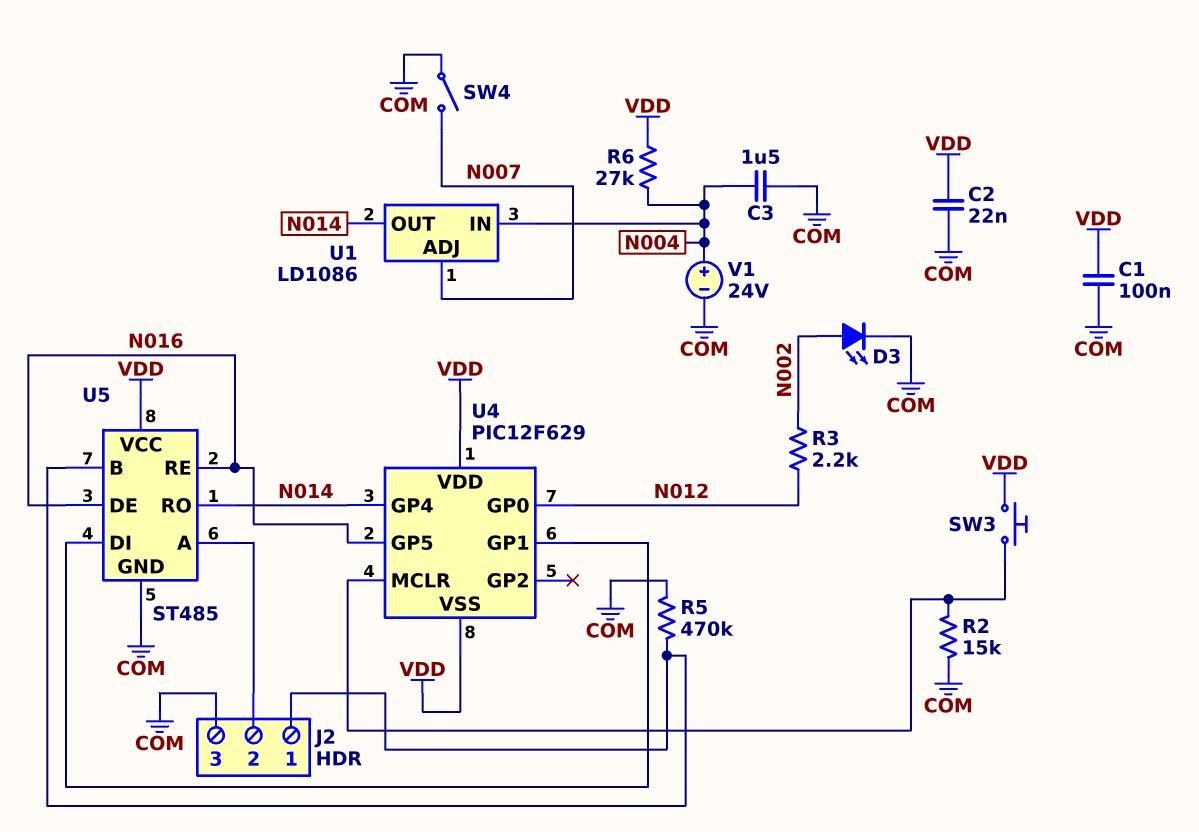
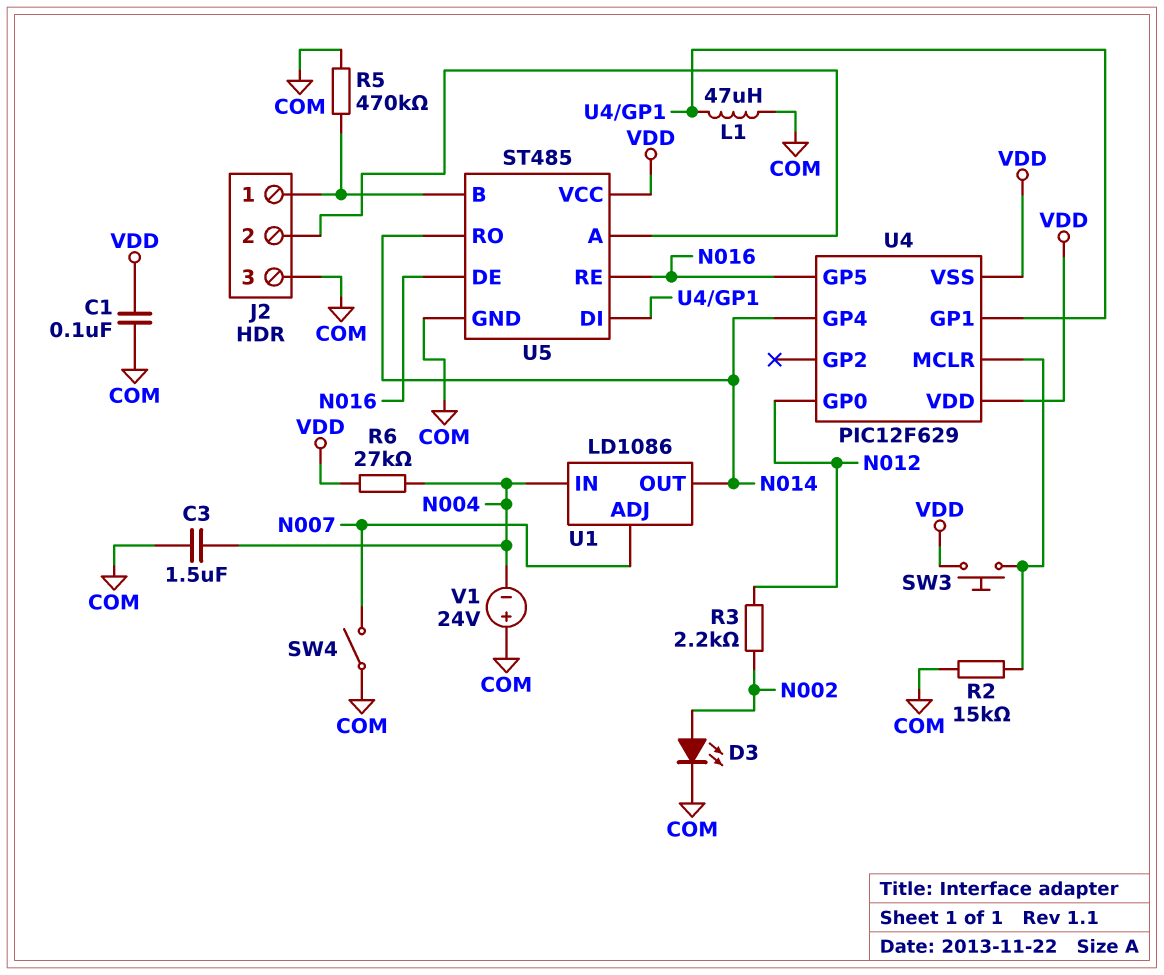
C2: 22nF (COM, VDD) -> none
L1: none -> 47uH (COM, U4/GP1)
V1: 24V (plus N004, minus COM) -> 24V (plus COM, minus N004)

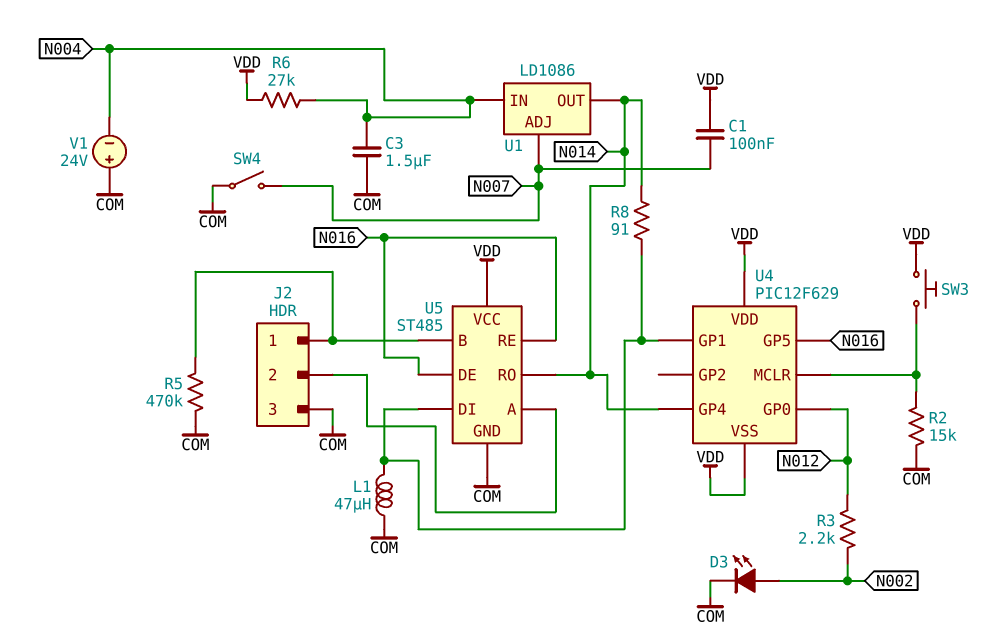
C1: 100nF (COM, VDD) -> 100nF (N007, VDD)
R8: none -> 91 (N014, U4/GP1)

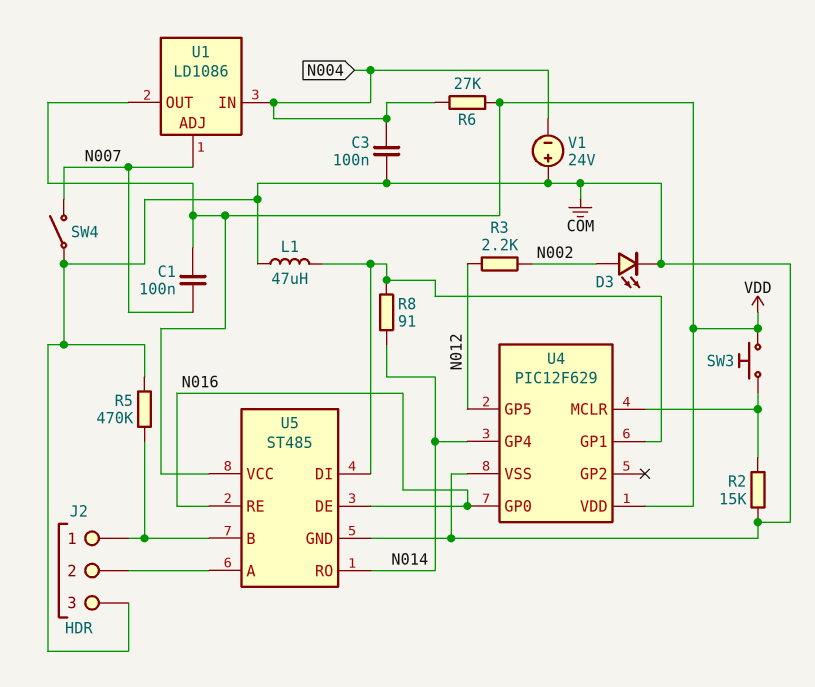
C3: 1.5uF (COM, N004) -> 100nF (COM, N004)
U1 pin OUT: N014 -> VDD
U4 pin GP0: N012 -> N016
U4 pin GP5: N016 -> N012
U4 pin VSS: VDD -> COM

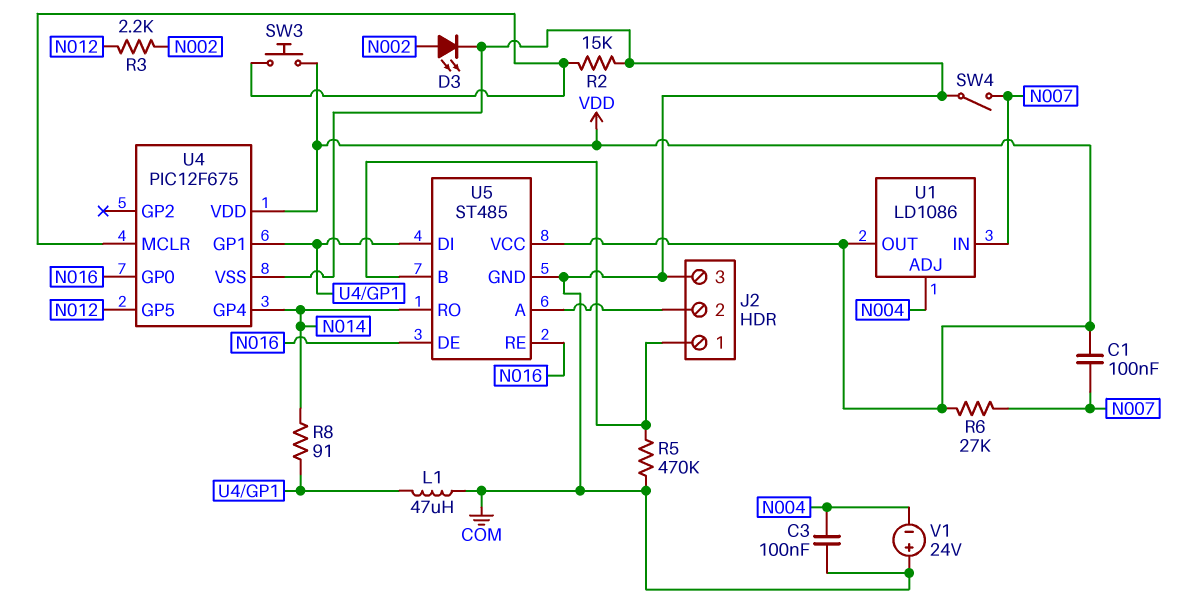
R6: 27k (N004, VDD) -> 27k (N007, VDD)
U1 pin ADJ: N007 -> N004
U1 pin IN: N004 -> N007
U4: PIC12F629 -> PIC12F675

